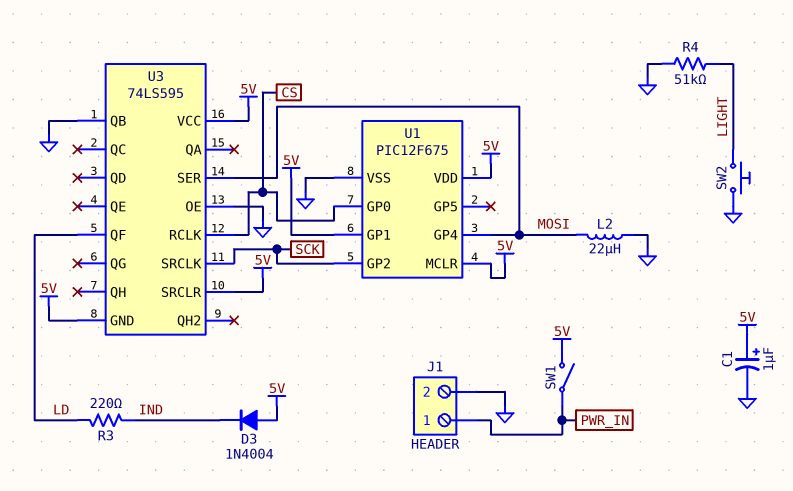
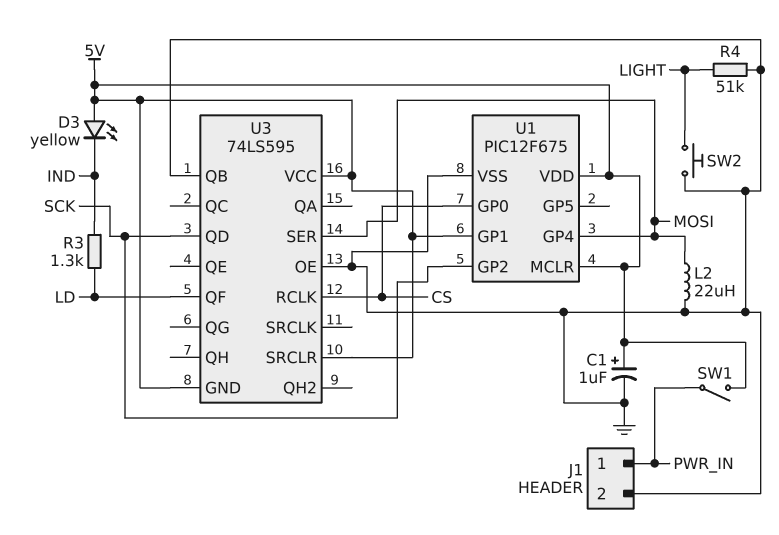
D3: diode 1N4004 (A 5V, K IND) -> LED yellow (A 5V, K IND)
R3: 220 (IND, LD) -> 1.3k (IND, LD)
U3 pin QD: none -> SCK
U3 pin SRCLK: SCK -> none

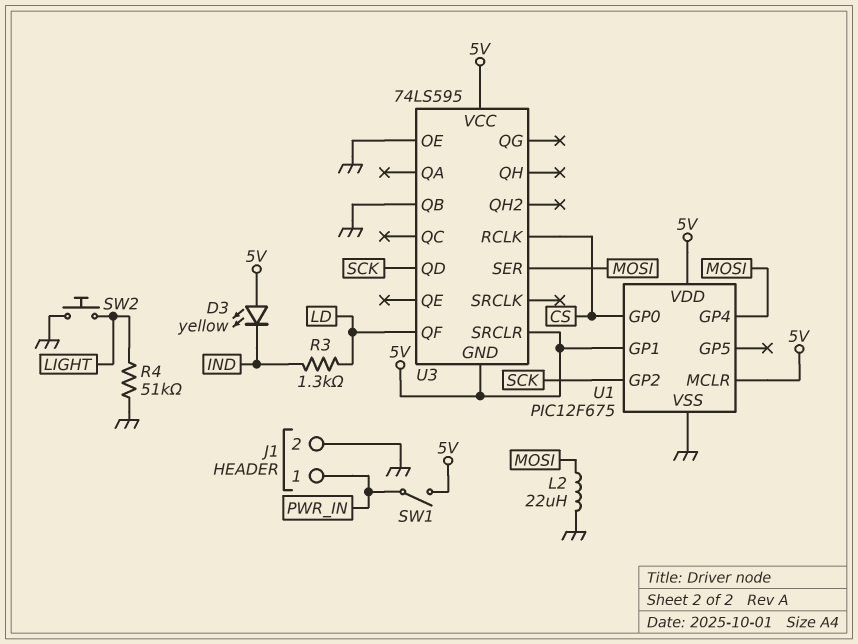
C1: 1uF (plus 5V, minus GND) -> none

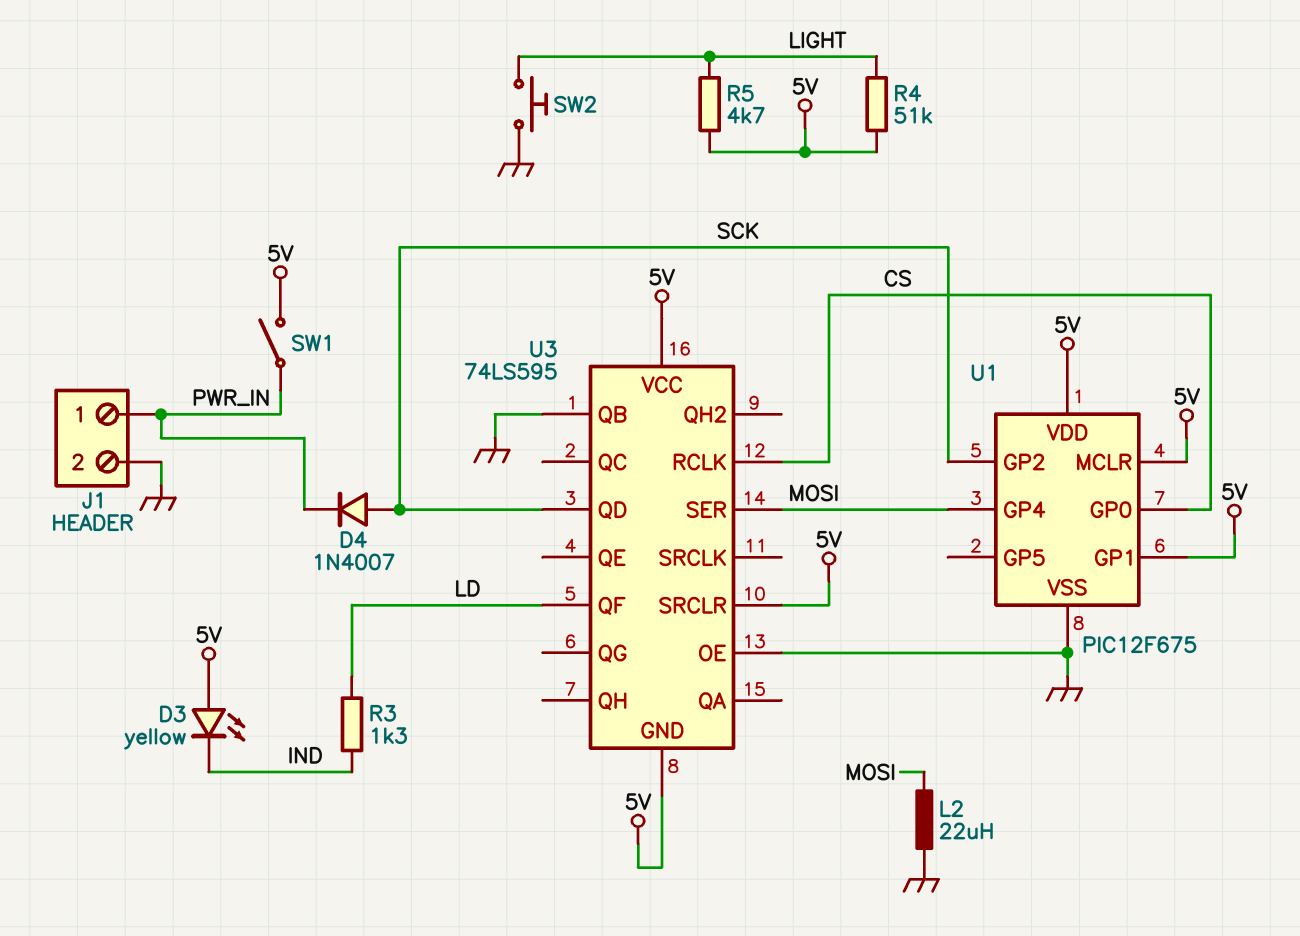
D4: none -> diode 1N4007 (A SCK, K PWR_IN)
R4: 51k (GND, LIGHT) -> 51k (5V, LIGHT)
R5: none -> 4.7k (5V, LIGHT)

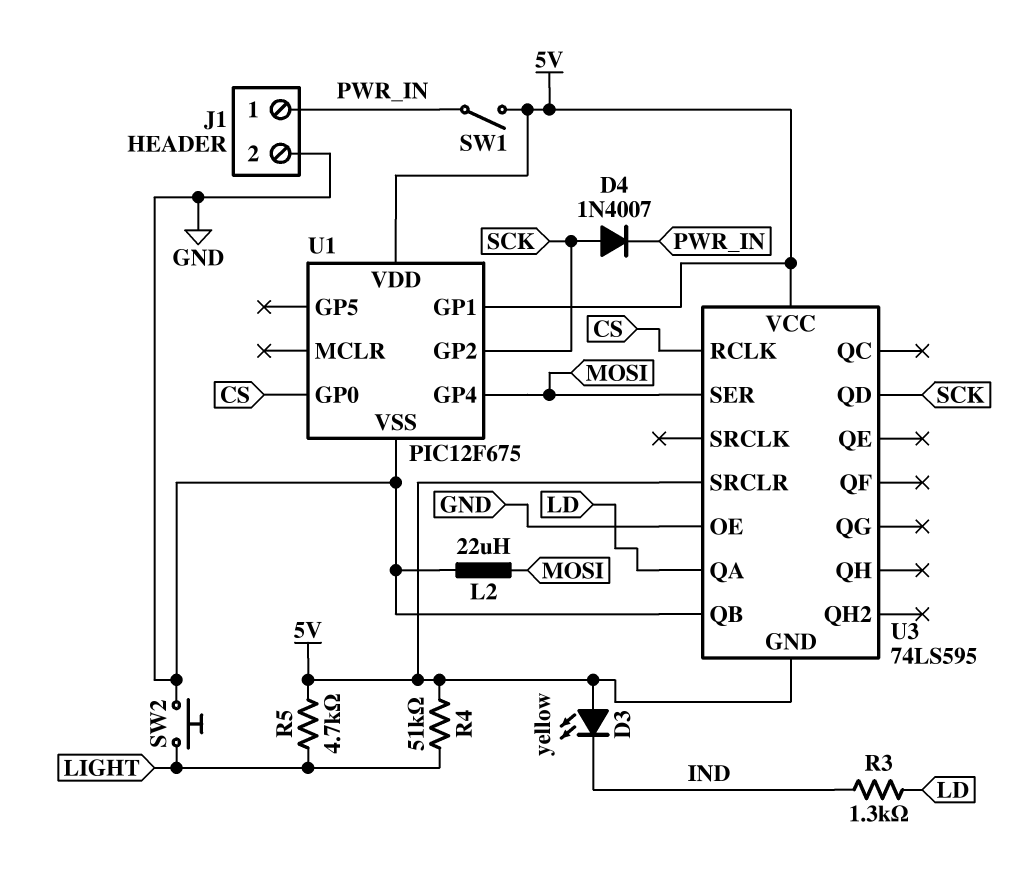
U1 pin MCLR: 5V -> none
U3 pin QA: none -> LD
U3 pin QF: LD -> none

